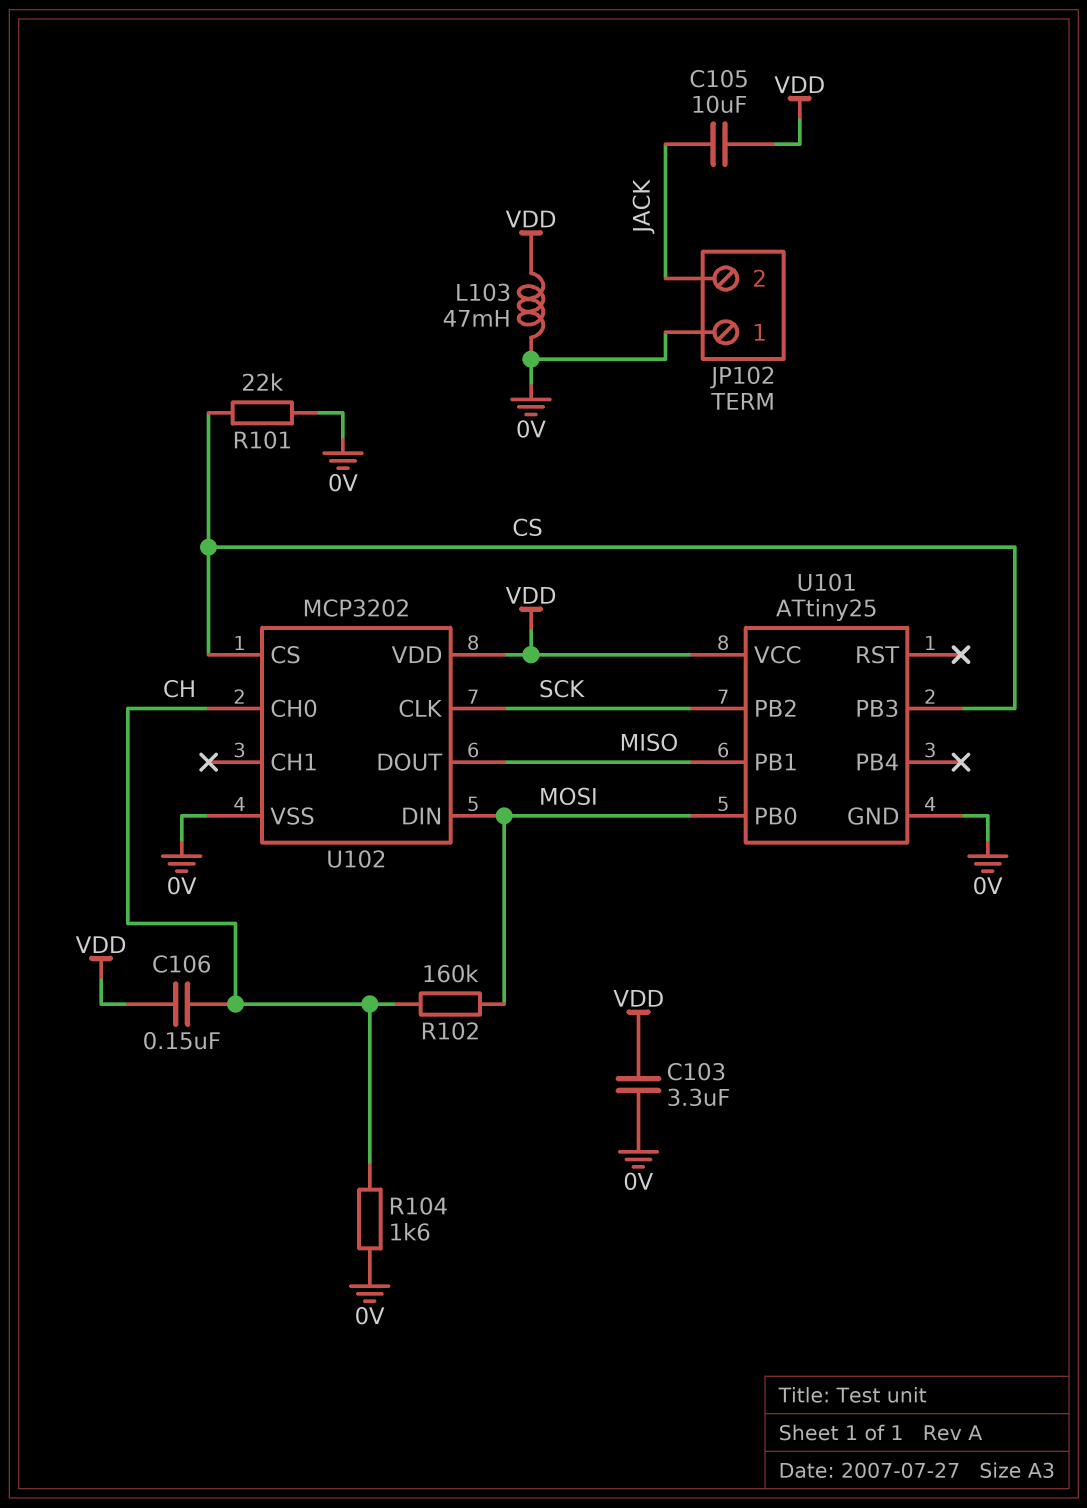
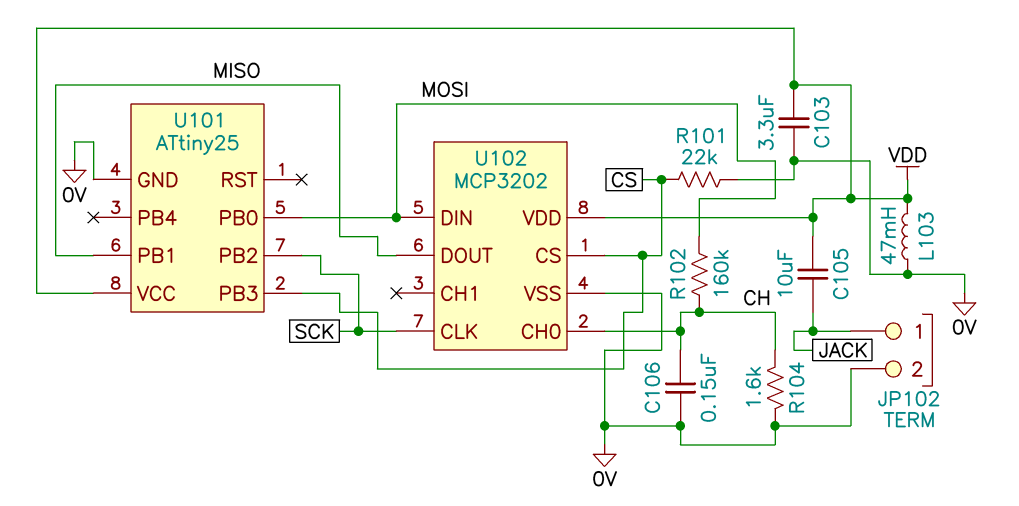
C106: 150nF (CH, VDD) -> 150nF (0V, CH)
JP102 pin 1: 0V -> JACK
JP102 pin 2: JACK -> 0V

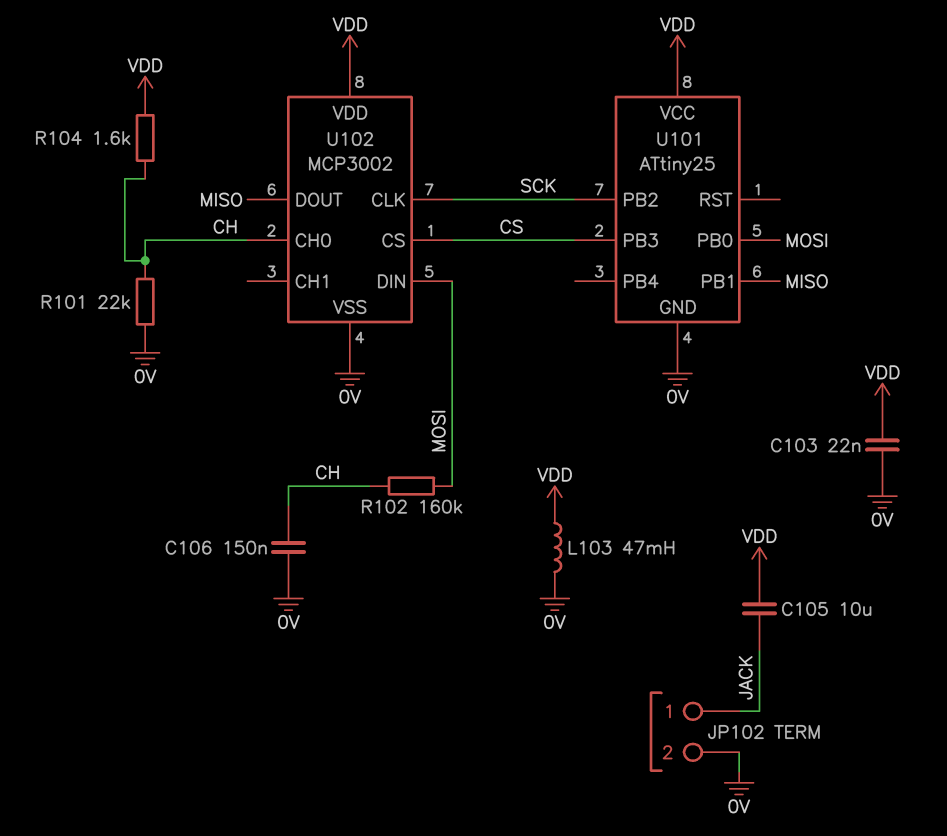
C103: 3.3uF (0V, VDD) -> 22nF (0V, VDD)
R101: 22k (0V, CS) -> 22k (0V, CH)
R104: 1.6k (0V, CH) -> 1.6k (CH, VDD)
U102: MCP3202 -> MCP3002

